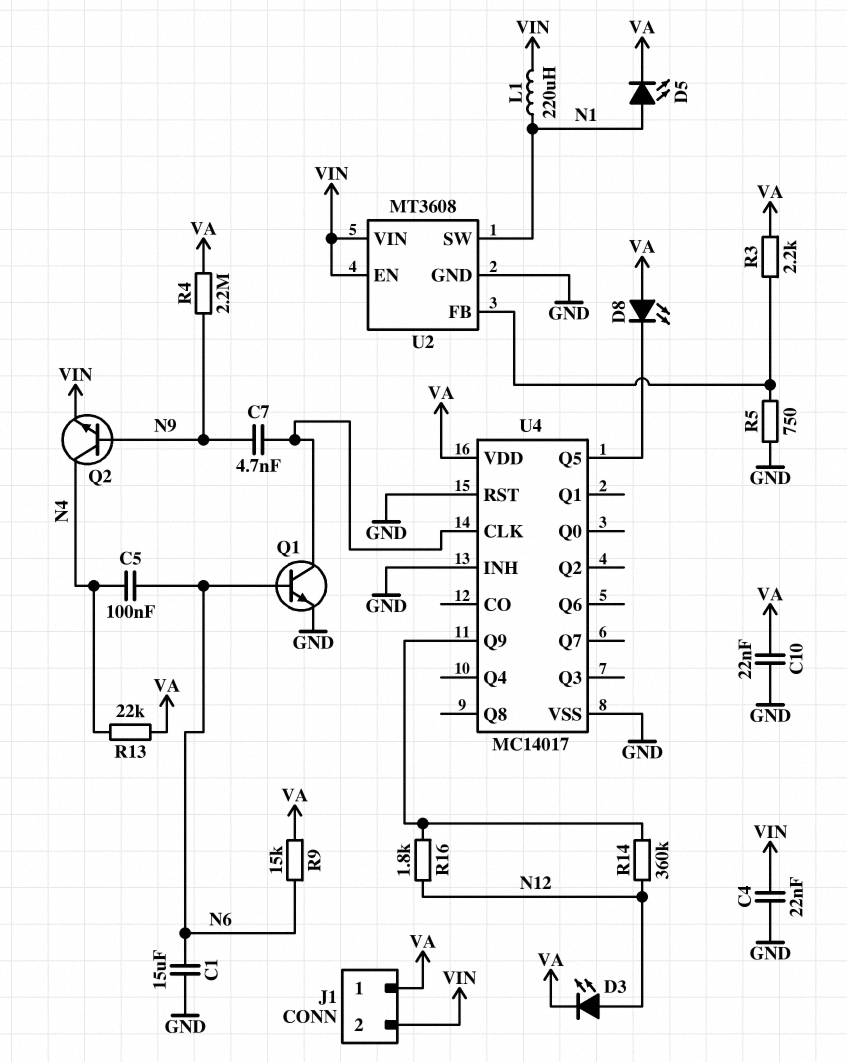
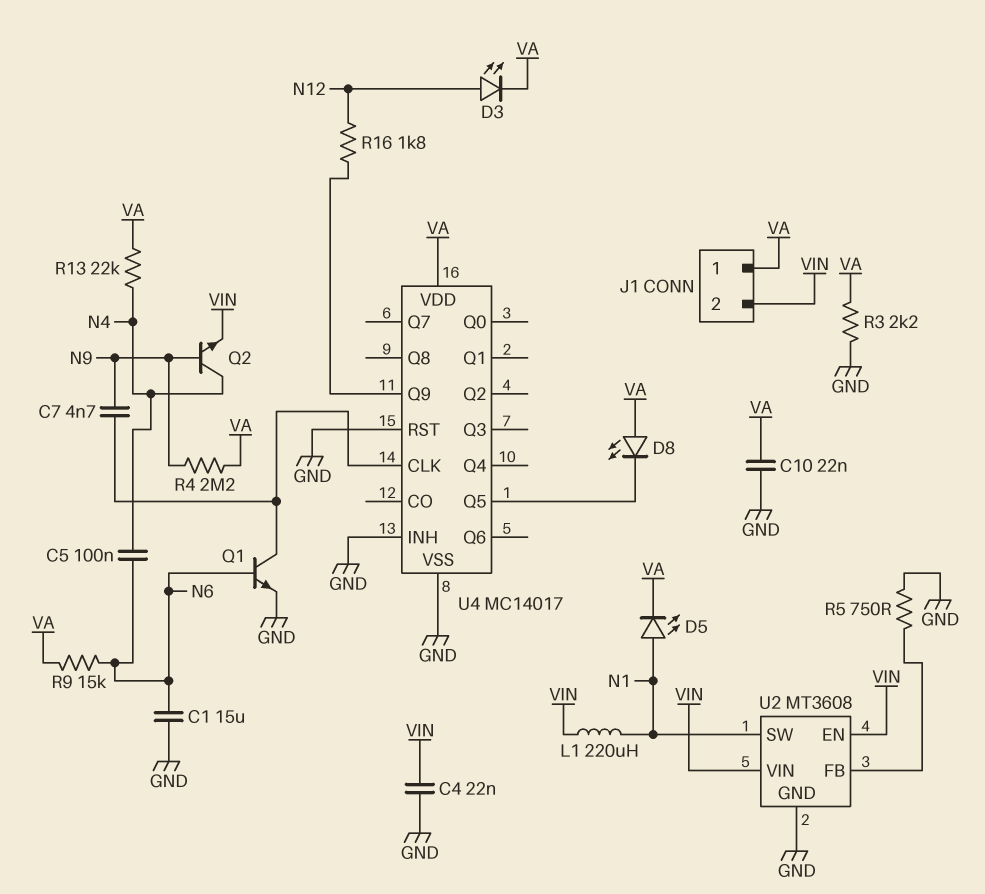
R3: 2.2k (U2/FB, VA) -> 2.2k (GND, VA)
R14: 360k (N12, U4/Q9) -> none

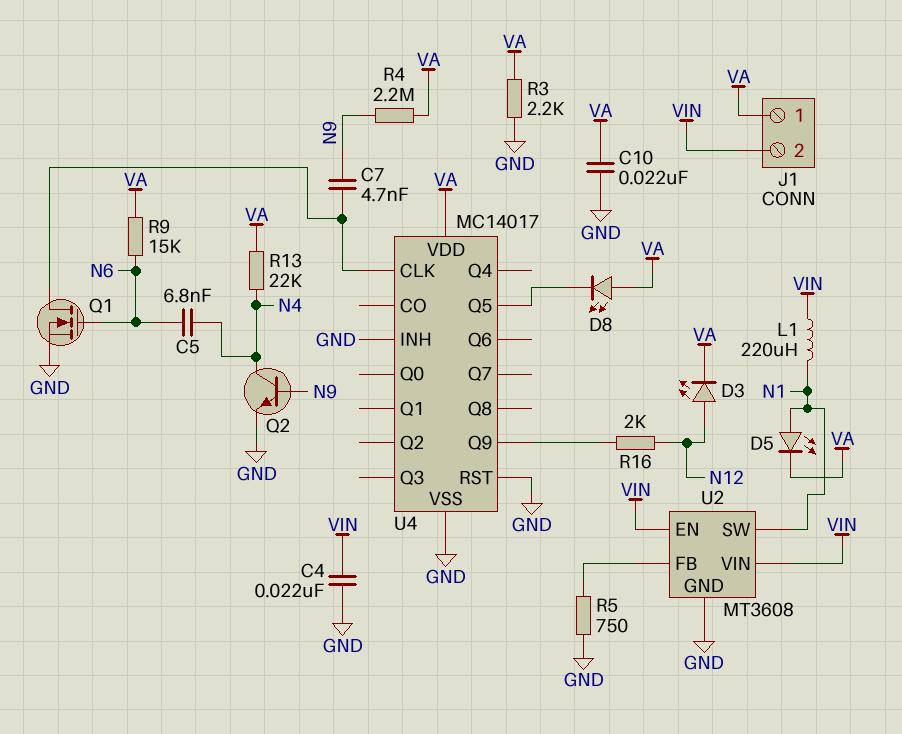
C1: 15uF (GND, N6) -> none
C5: 100nF (N4, N6) -> 6.8nF (N4, N6)
Q1: NPN (B N6, C U4/CLK, E GND) -> NMOS (G N6, D U4/CLK, S GND)
Q2: NPN (B N9, C N4, E VIN) -> NPN (B N9, C N4, E GND)
R16: 1.8k (N12, U4/Q9) -> 2k (N12, U4/Q9)

